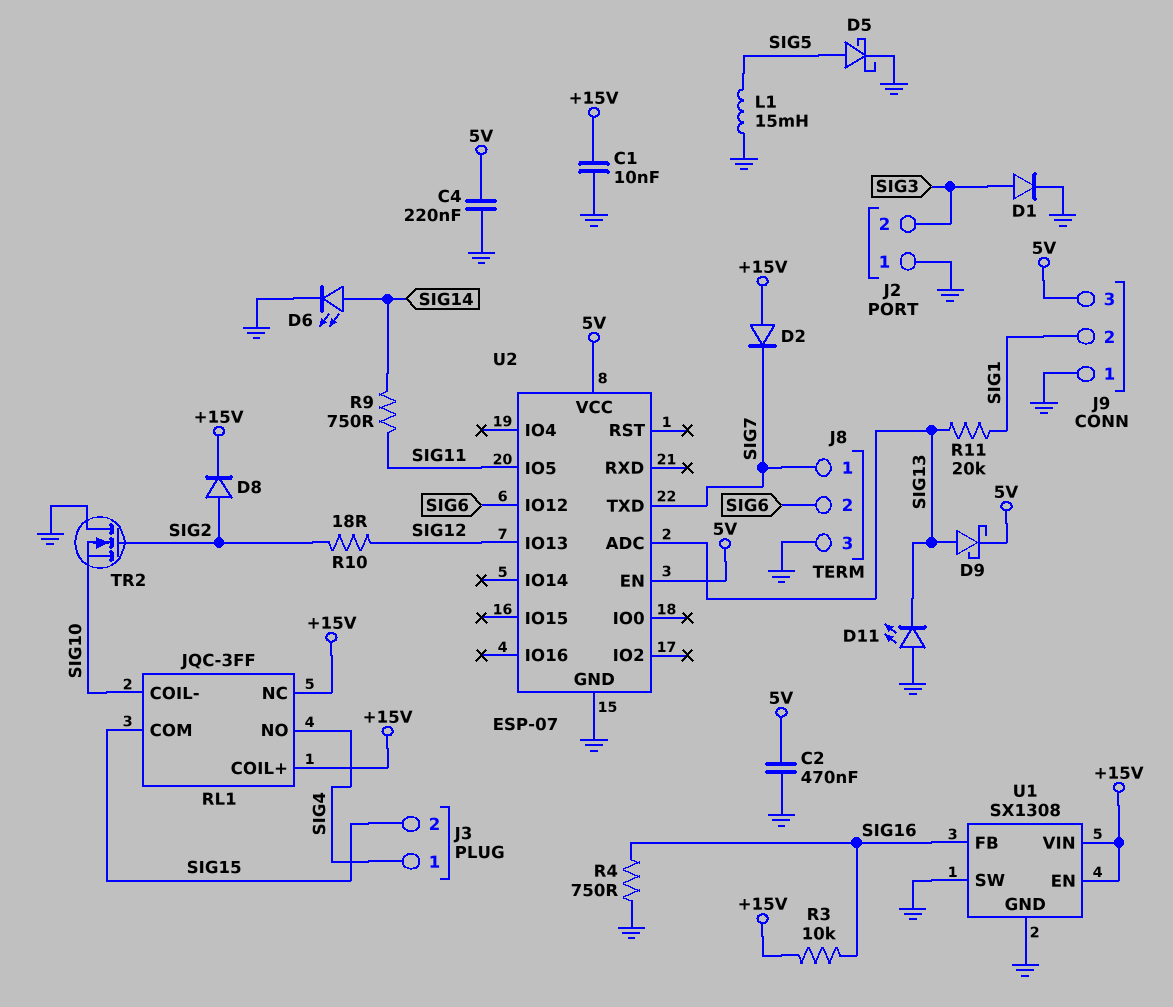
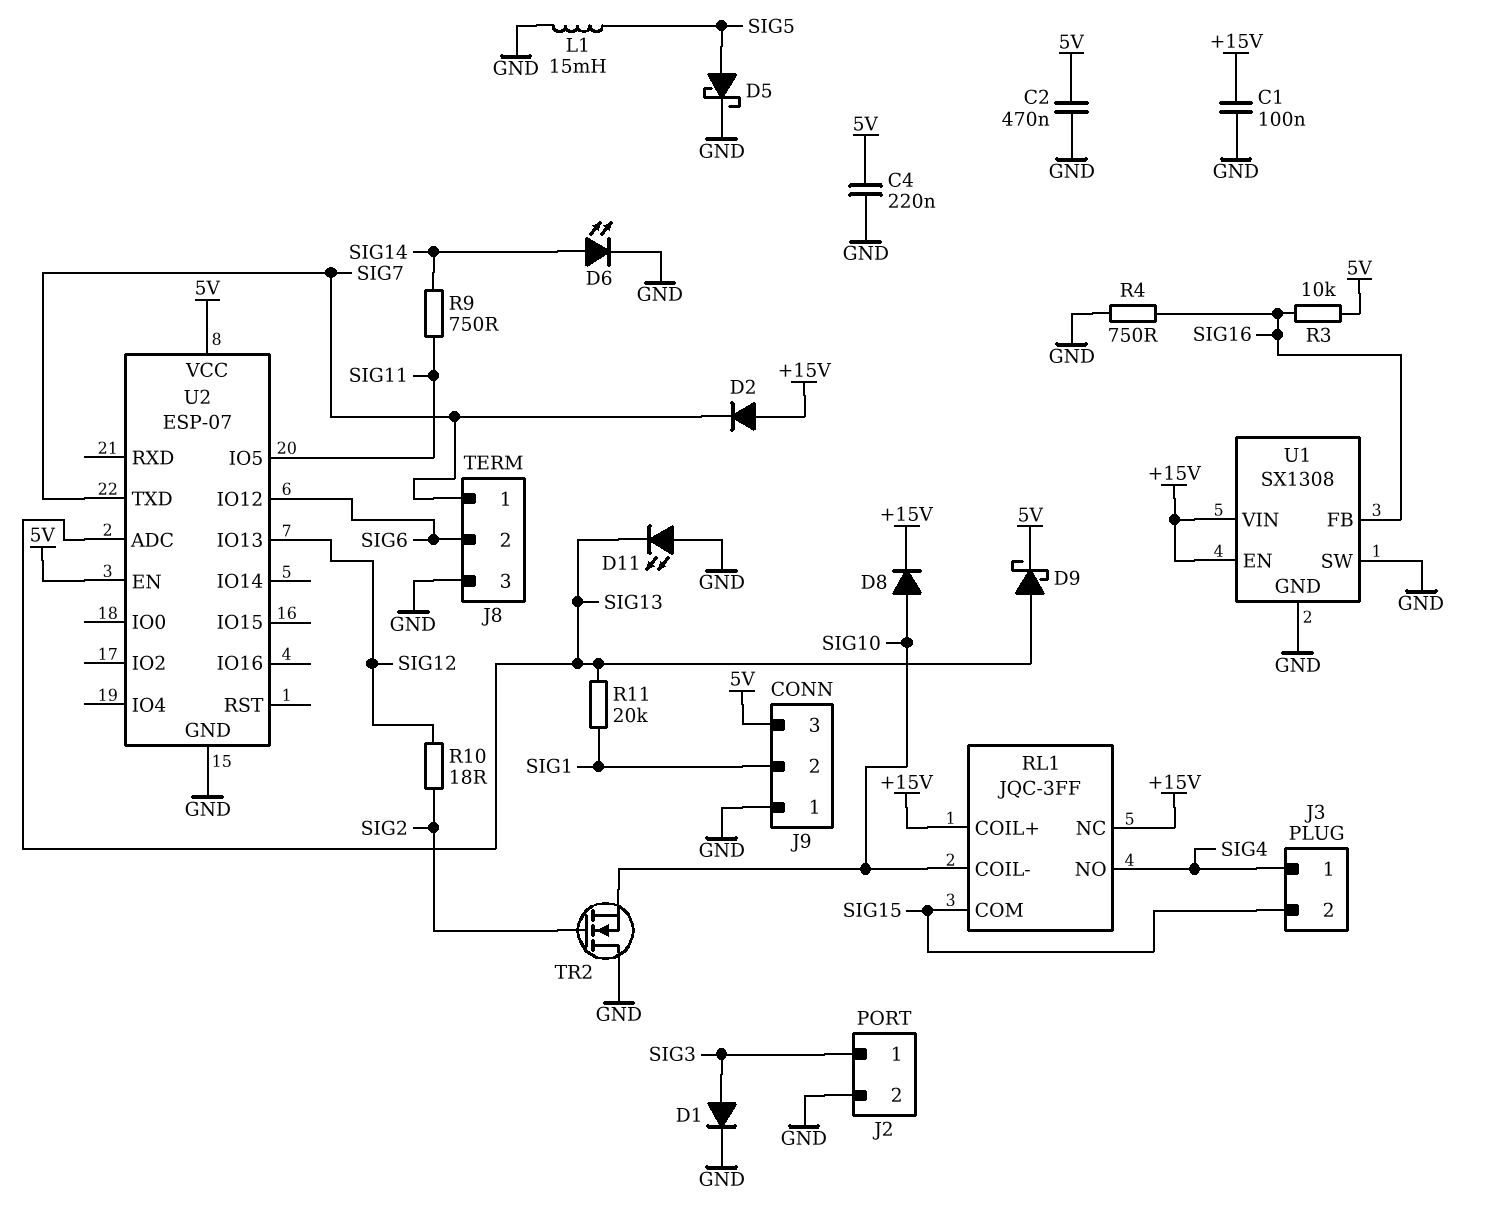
C1: 10nF (+15V, GND) -> 100nF (+15V, GND)
D8: diode (A SIG2, K +15V) -> diode (A SIG10, K +15V)
J2 pin 1: GND -> SIG3
J2 pin 2: SIG3 -> GND
R3: 10k (+15V, SIG16) -> 10k (5V, SIG16)

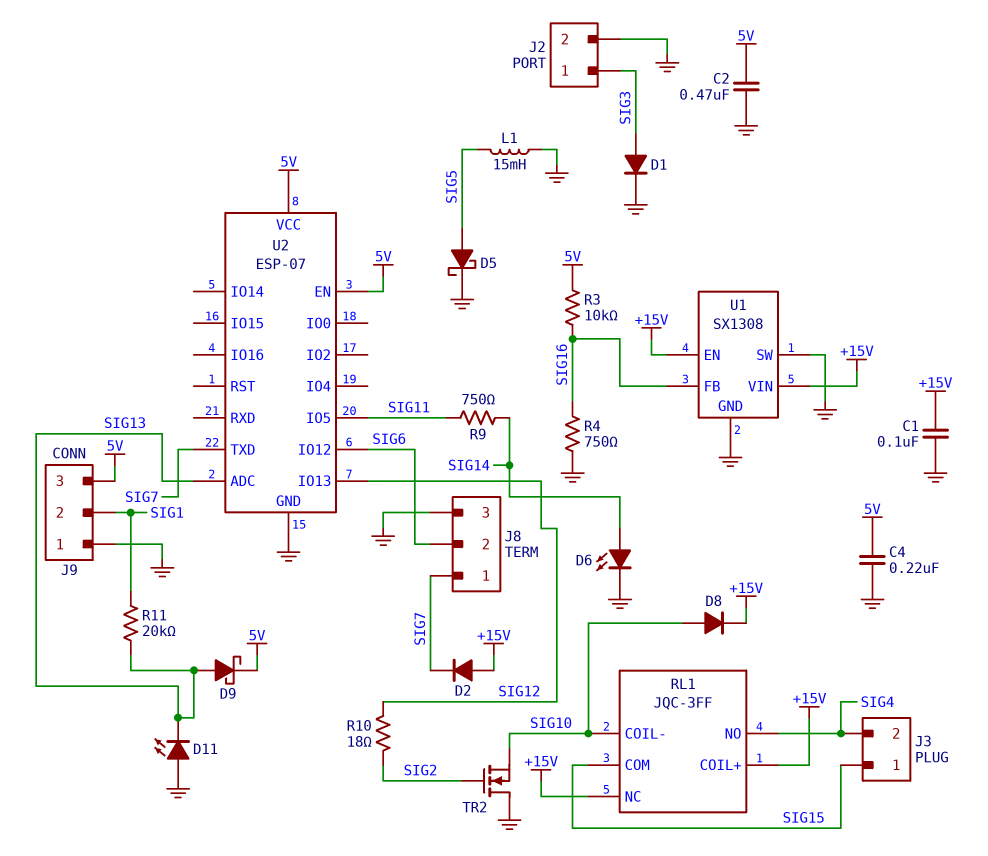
J3 pin 1: SIG4 -> SIG15
J3 pin 2: SIG15 -> SIG4

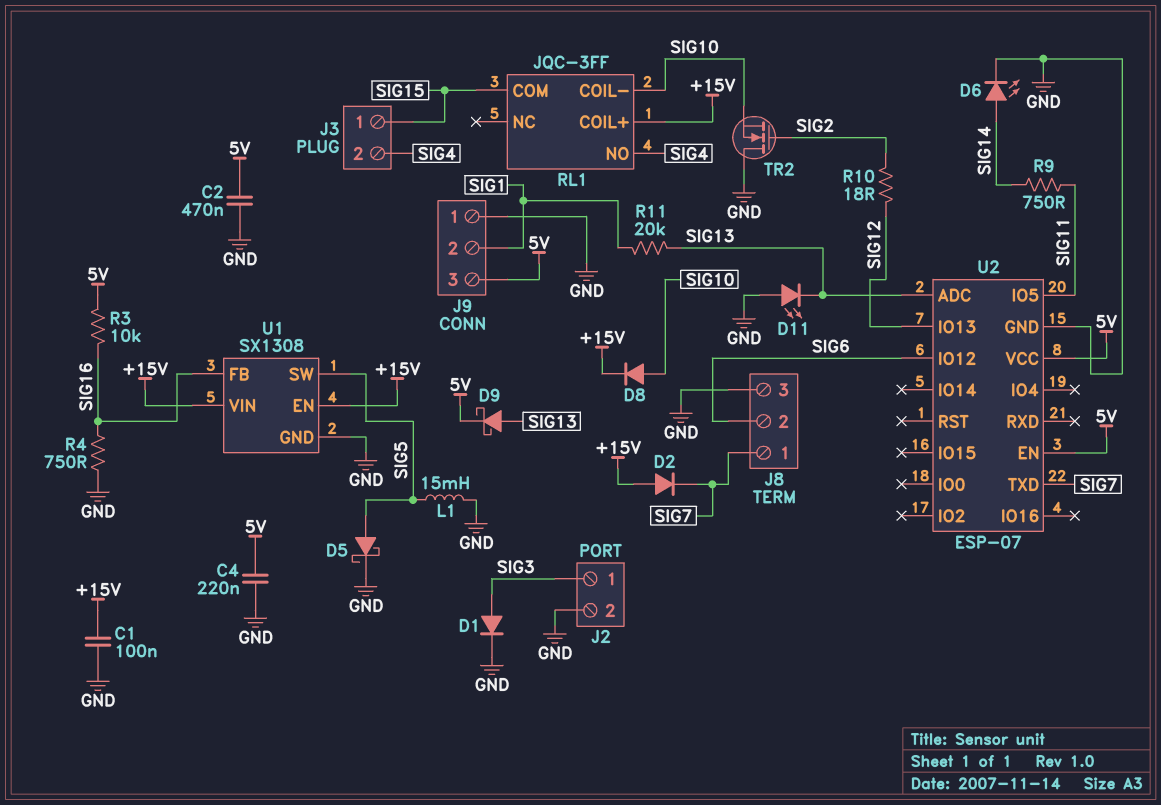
RL1 pin NC: +15V -> none
U1 pin SW: GND -> SIG5

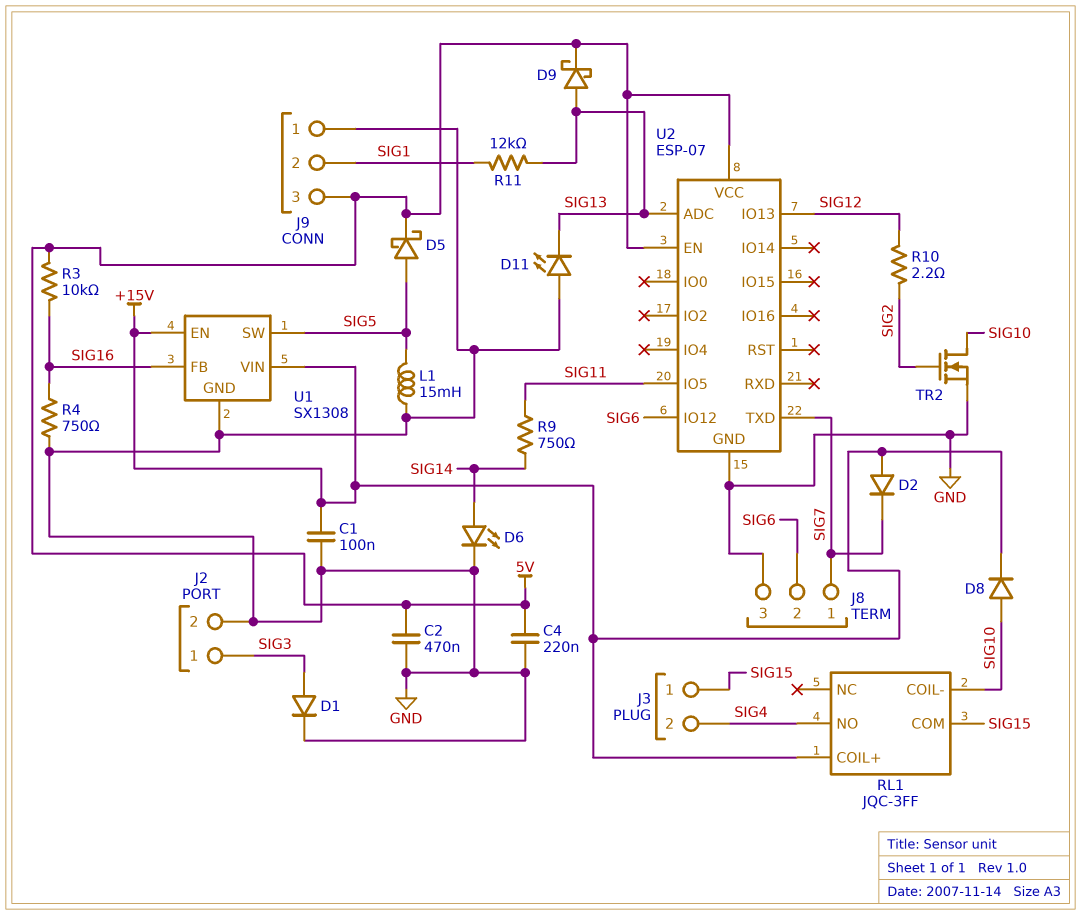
D5: schottky (A SIG5, K GND) -> schottky (A SIG5, K 5V)
R10: 18 (SIG2, SIG12) -> 2.2 (SIG2, SIG12)
R11: 20k (SIG1, SIG13) -> 12k (SIG1, SIG13)
TR2: NMOS (G SIG2, D GND, S SIG10) -> NMOS (G SIG2, D SIG10, S GND)

